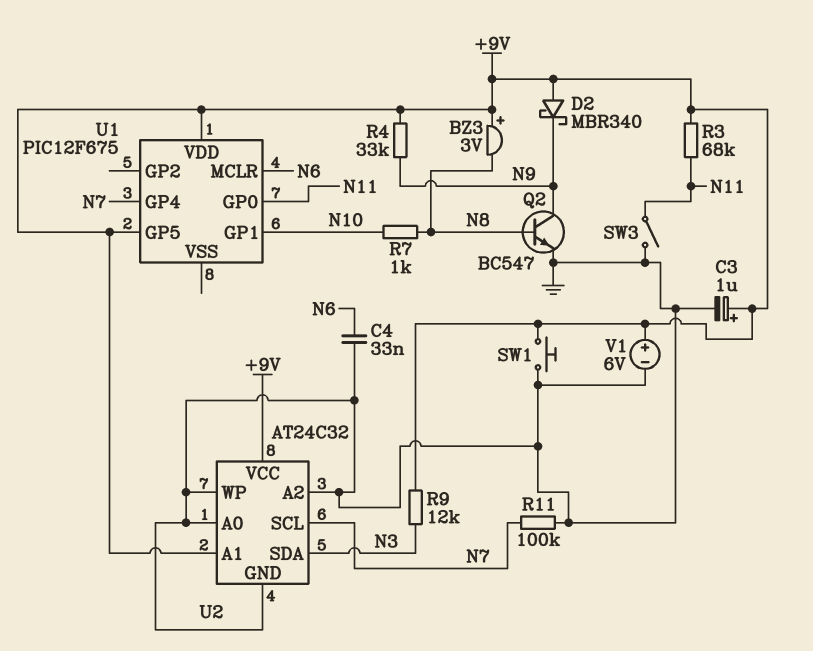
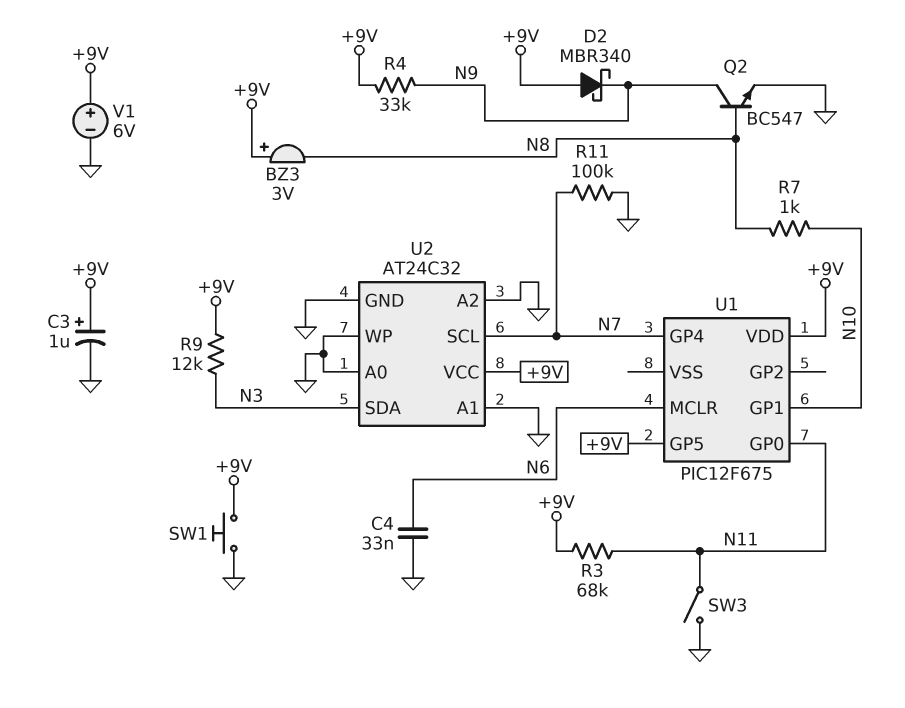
U2 pin A1: +9V -> GND

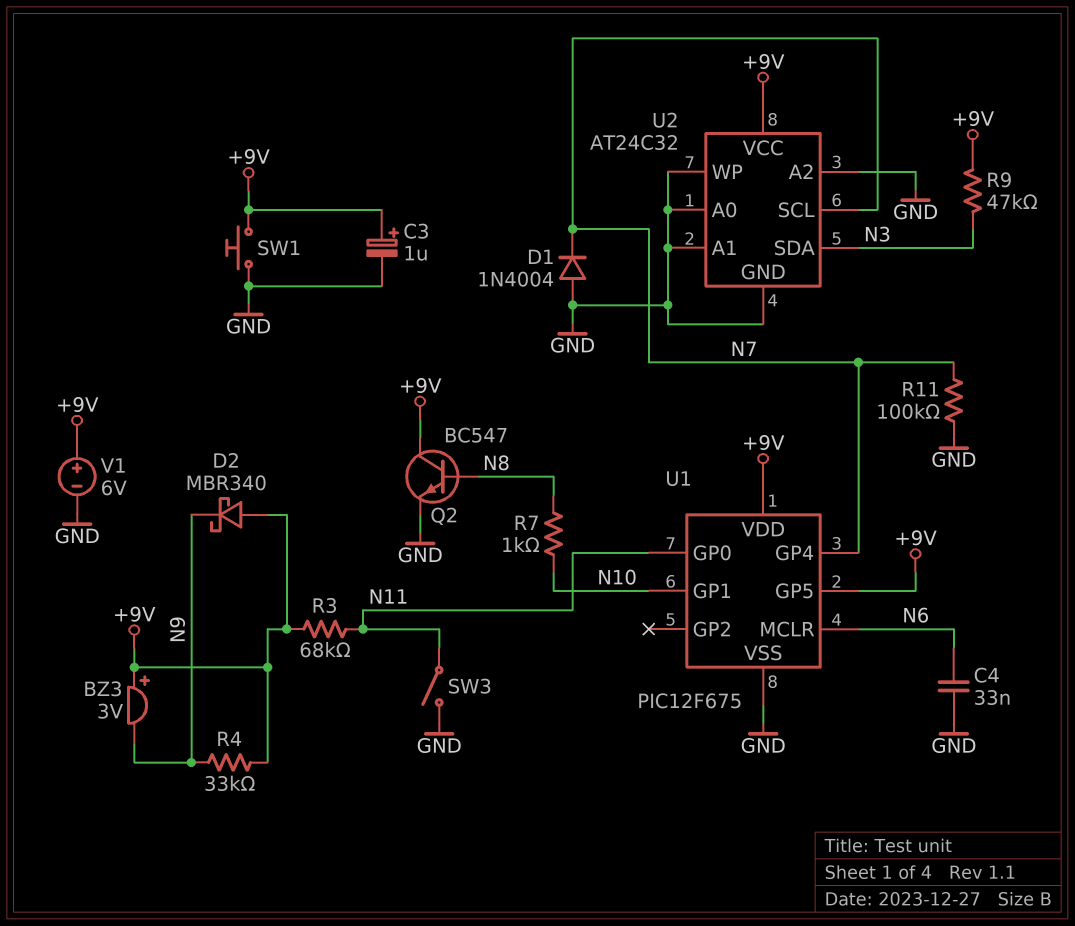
BZ3: buzzer 3V (plus +9V, minus N8) -> buzzer 3V (plus +9V, minus N9)
D1: none -> diode 1N4004 (A GND, K N7)
Q2: NPN BC547 (B N8, C N9, E GND) -> NPN BC547 (B N8, C +9V, E GND)
R9: 12k (+9V, N3) -> 47k (+9V, N3)
U1 pin VSS: none -> GND

